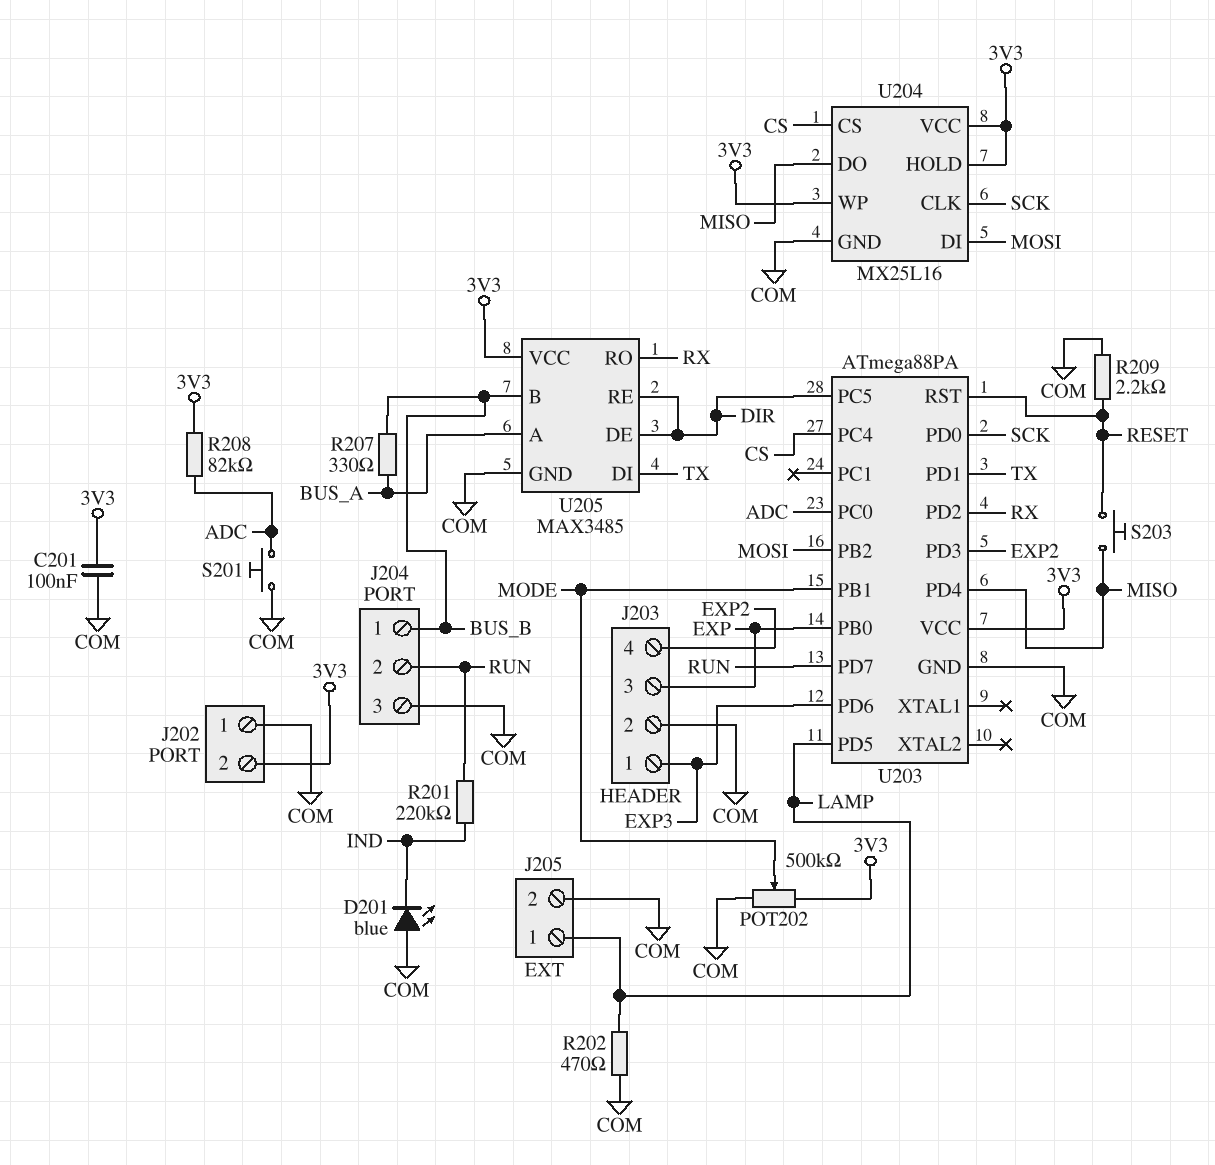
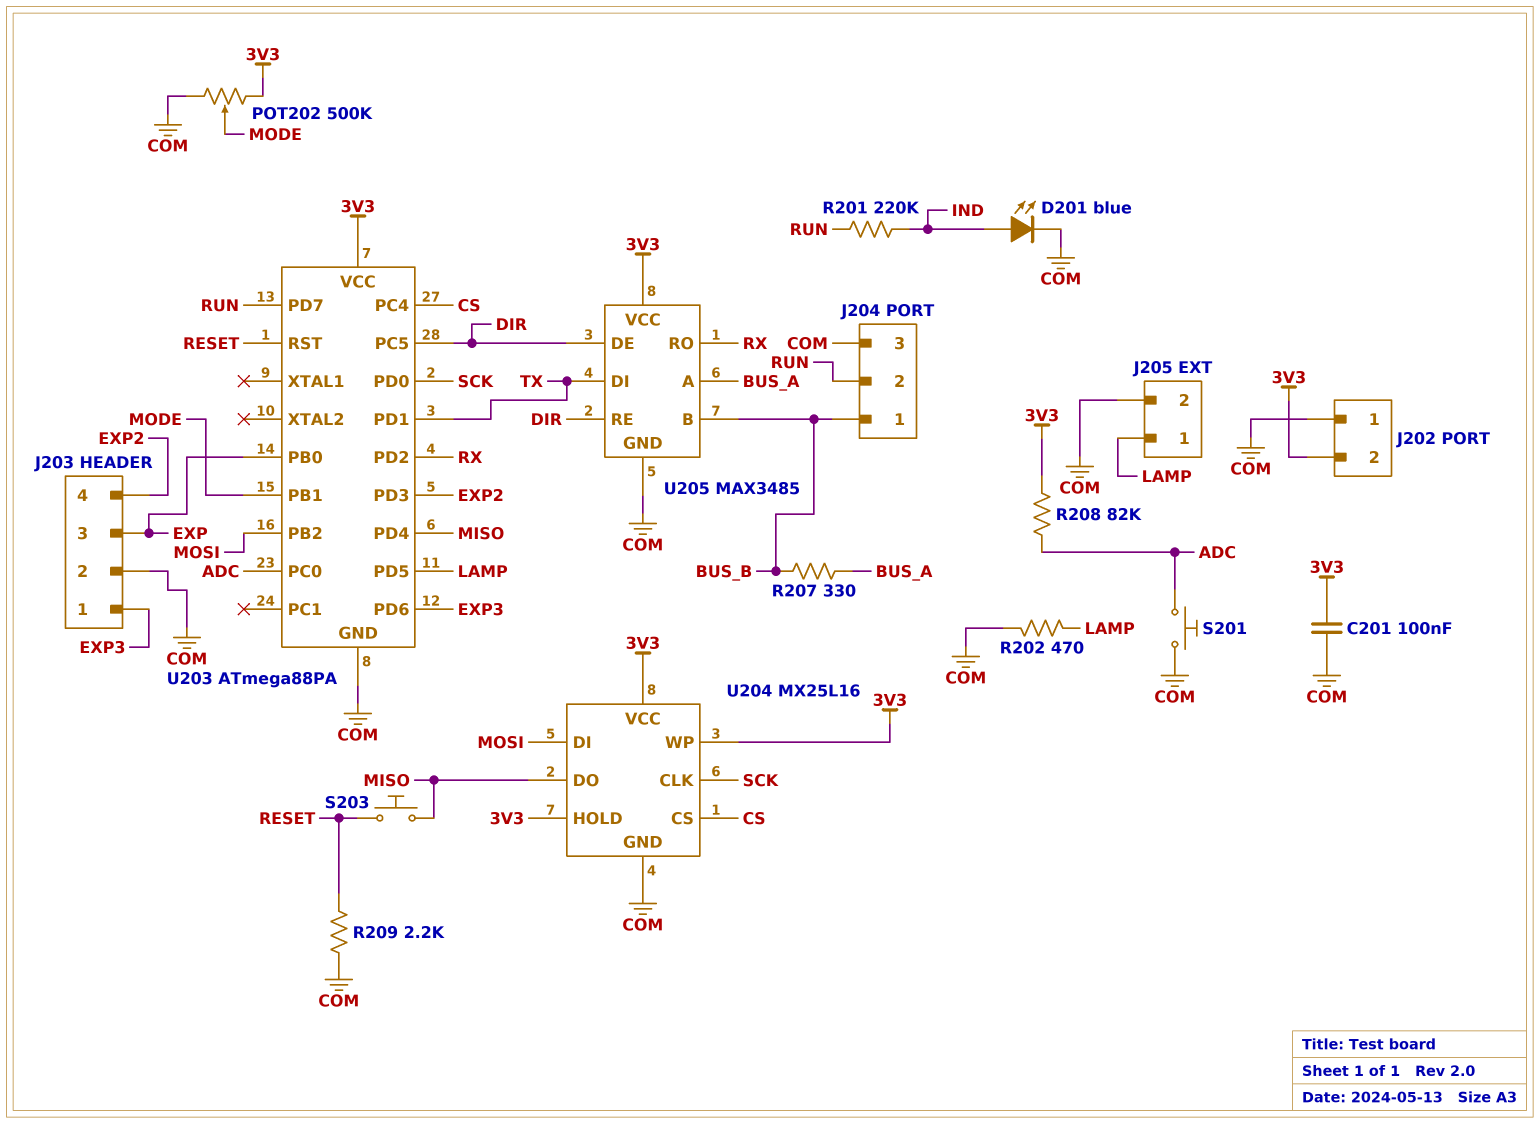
D201: LED blue (A COM, K IND) -> LED blue (A IND, K COM)

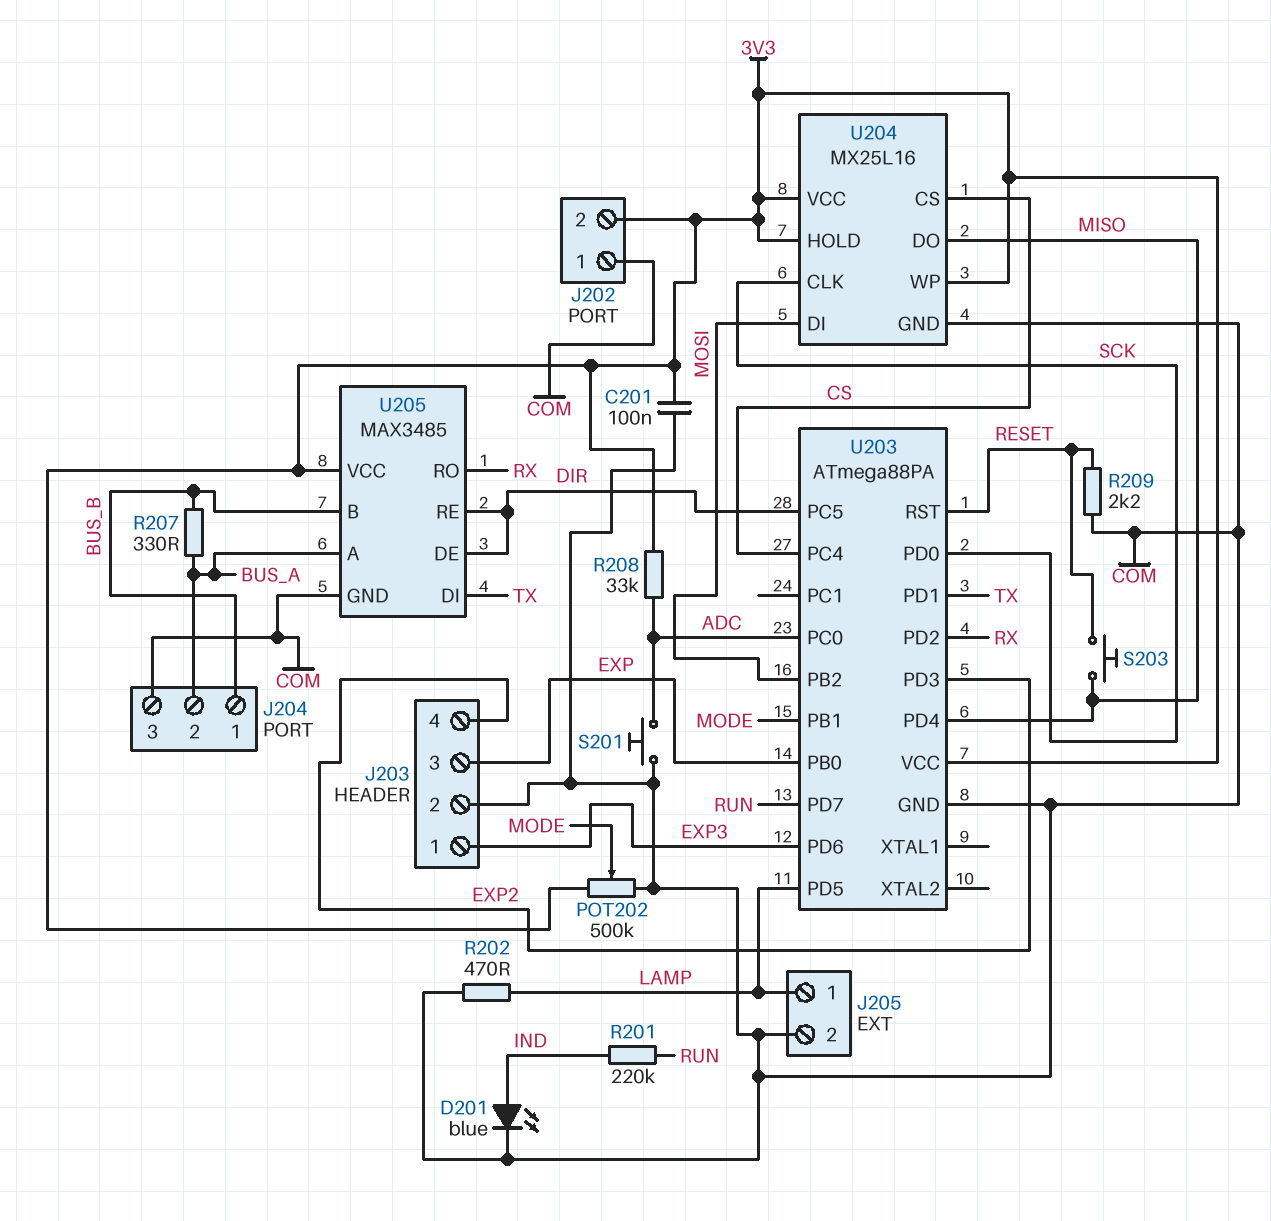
J204 pin 2: RUN -> BUS_A
R208: 82k (3V3, ADC) -> 33k (3V3, ADC)

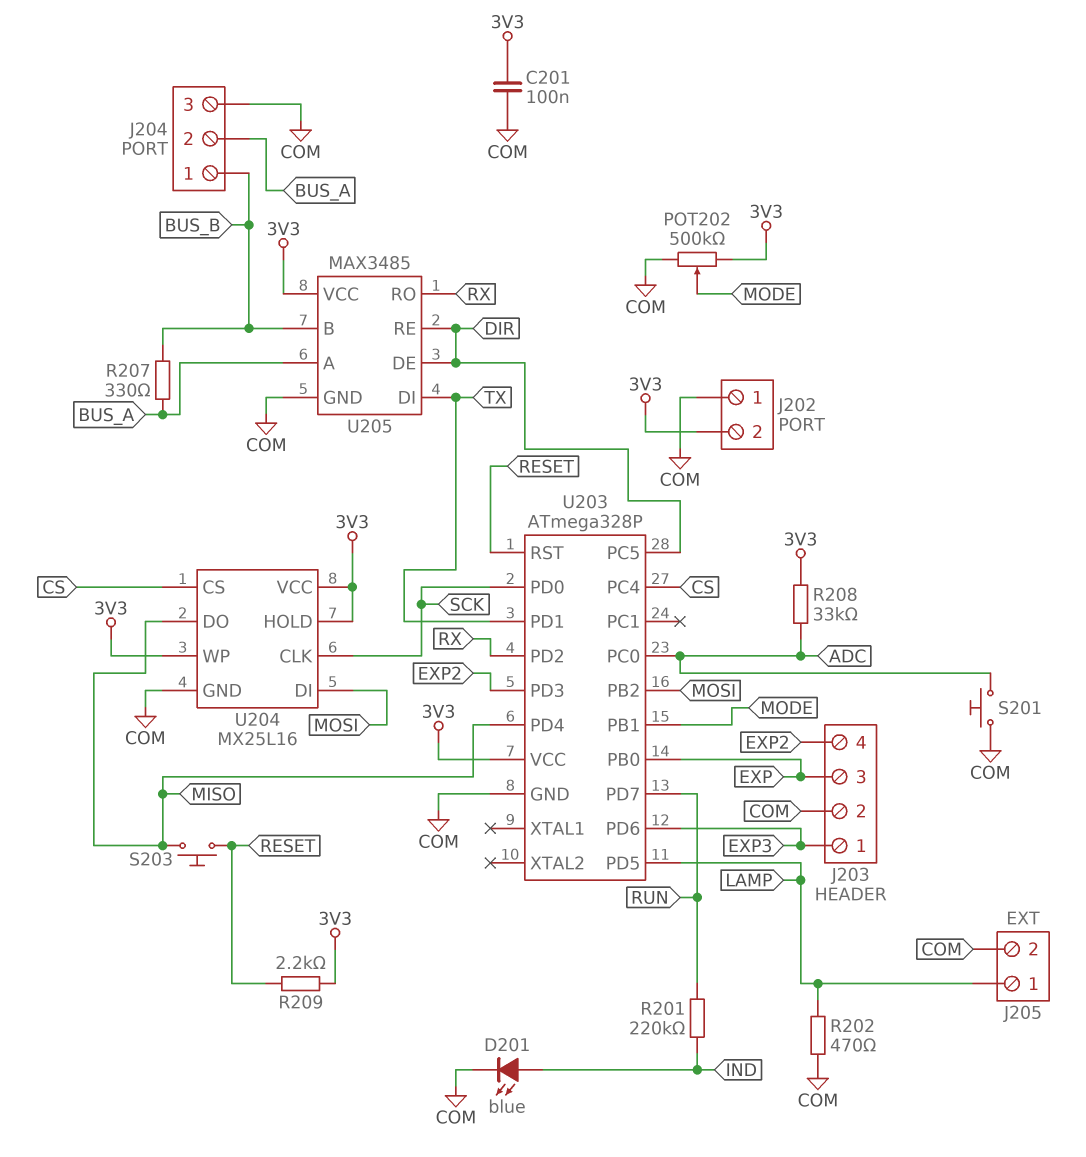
R209: 2.2k (COM, RESET) -> 2.2k (3V3, RESET)
U203: ATmega88PA -> ATmega328P

